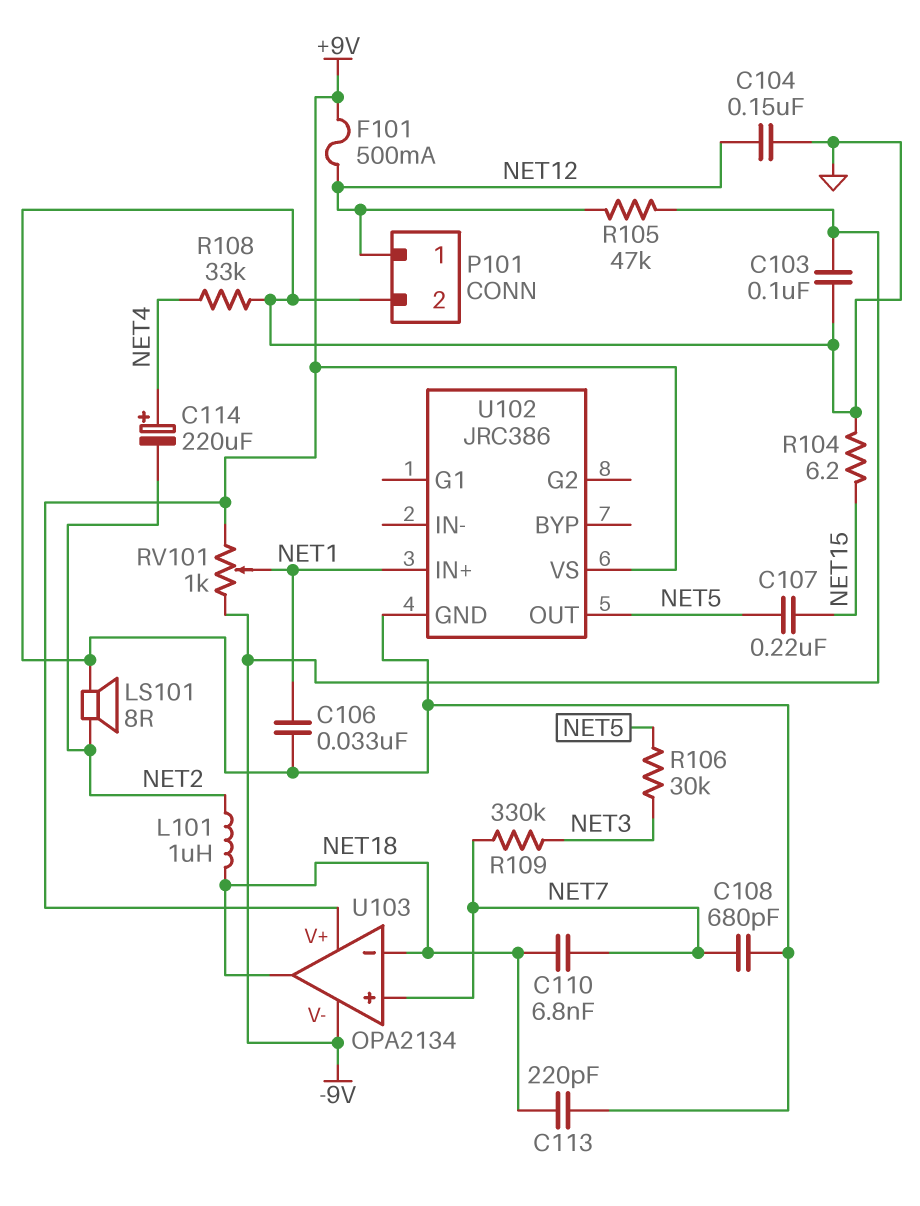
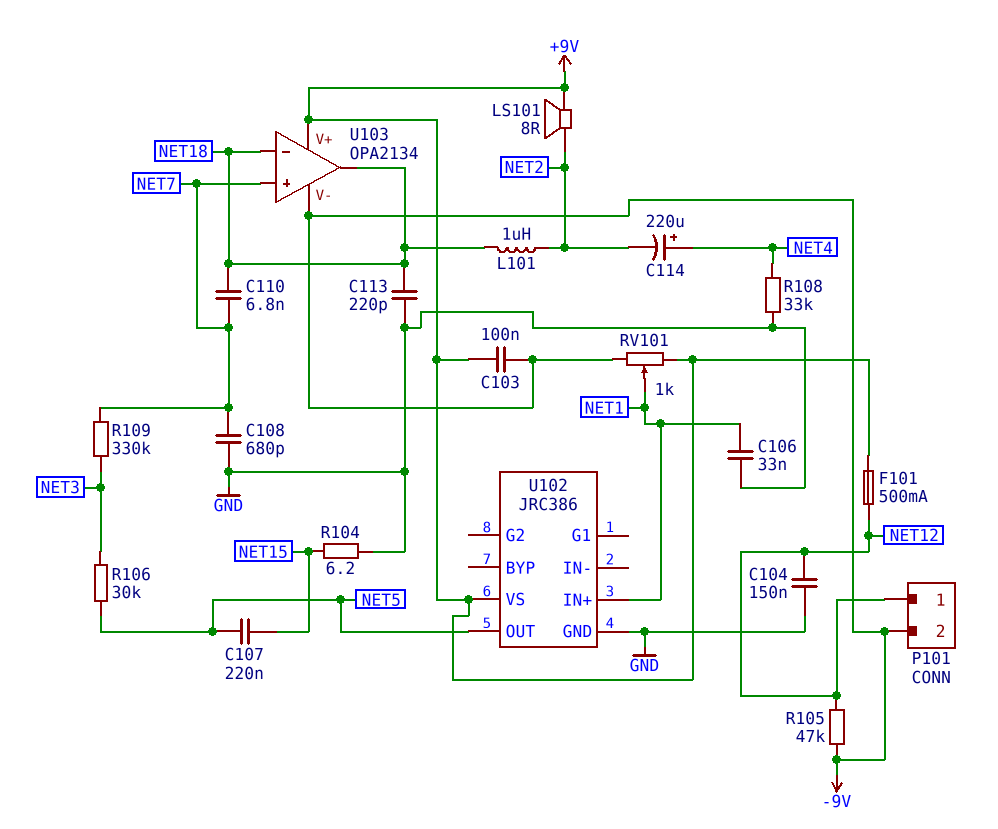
C103: 100nF (-9V, GND) -> 100nF (+9V, -9V)
LS101: speaker 8R (GND, NET2) -> speaker 8R (+9V, NET2)
P101 pin 2: GND -> -9V

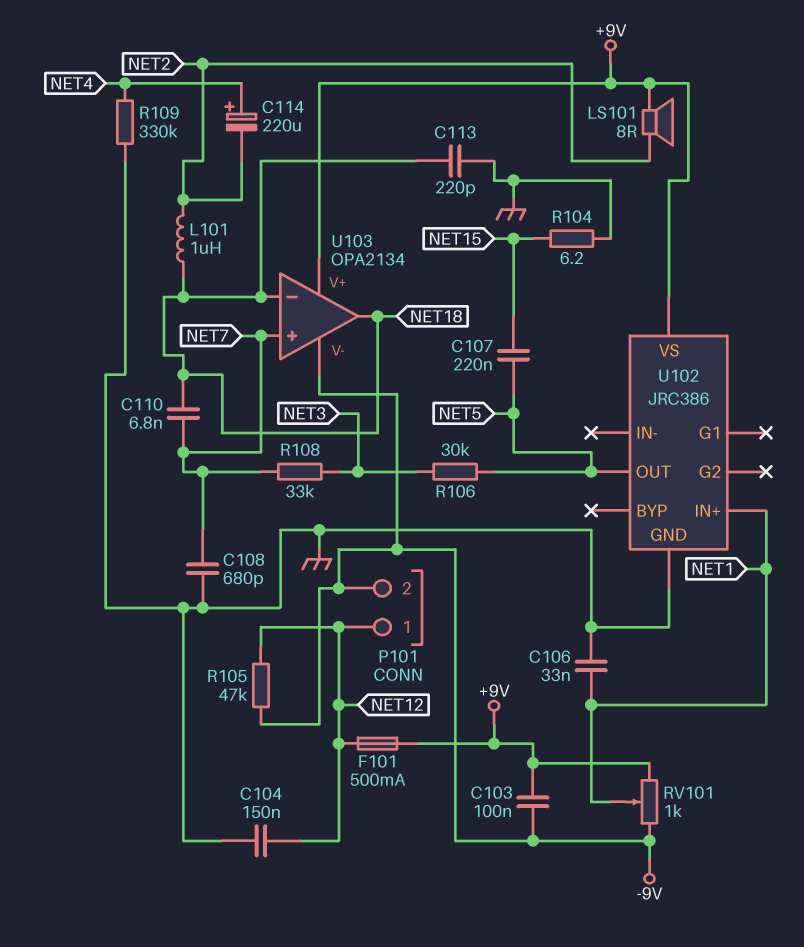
R108: 33k (GND, NET4) -> 33k (NET3, NET7)
R109: 330k (NET3, NET7) -> 330k (GND, NET4)

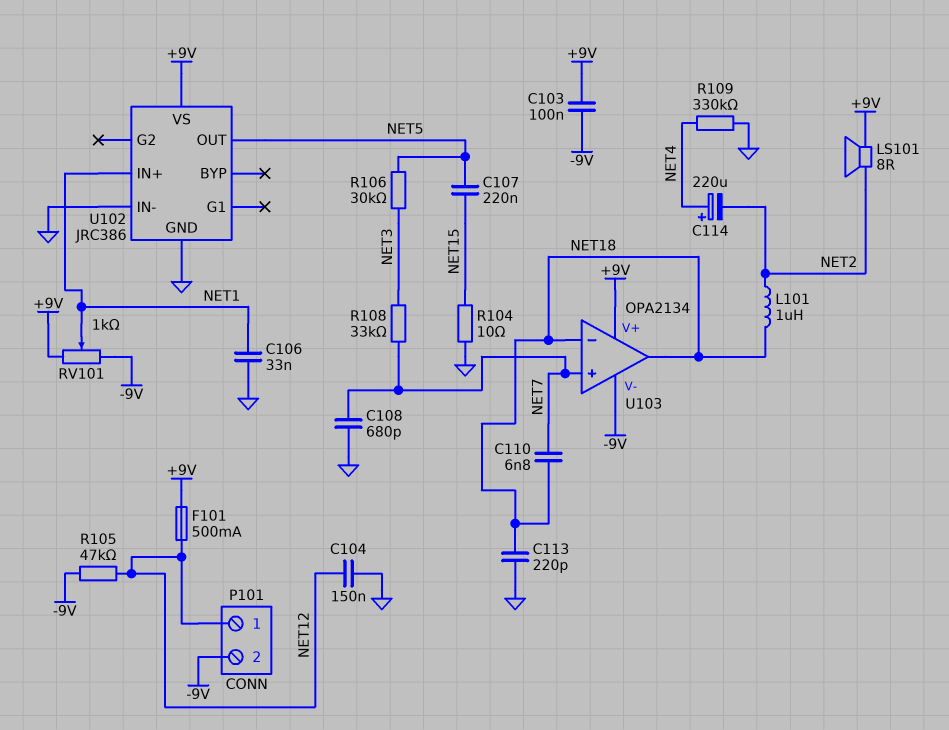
R104: 6.2 (GND, NET15) -> 10 (GND, NET15)
U102 pin IN-: none -> GND

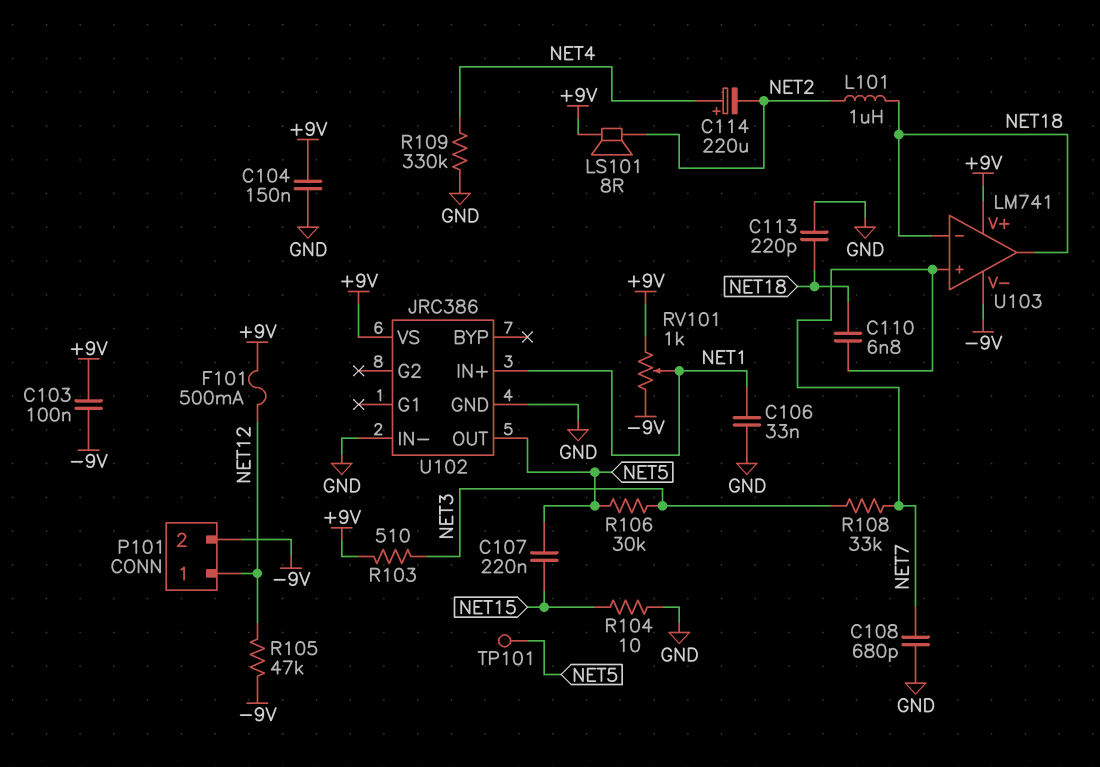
C104: 150nF (GND, NET12) -> 150nF (+9V, GND)
R103: none -> 510 (+9V, NET3)
TP101: none -> test point (NET5)
U103: OPA2134 -> LM741

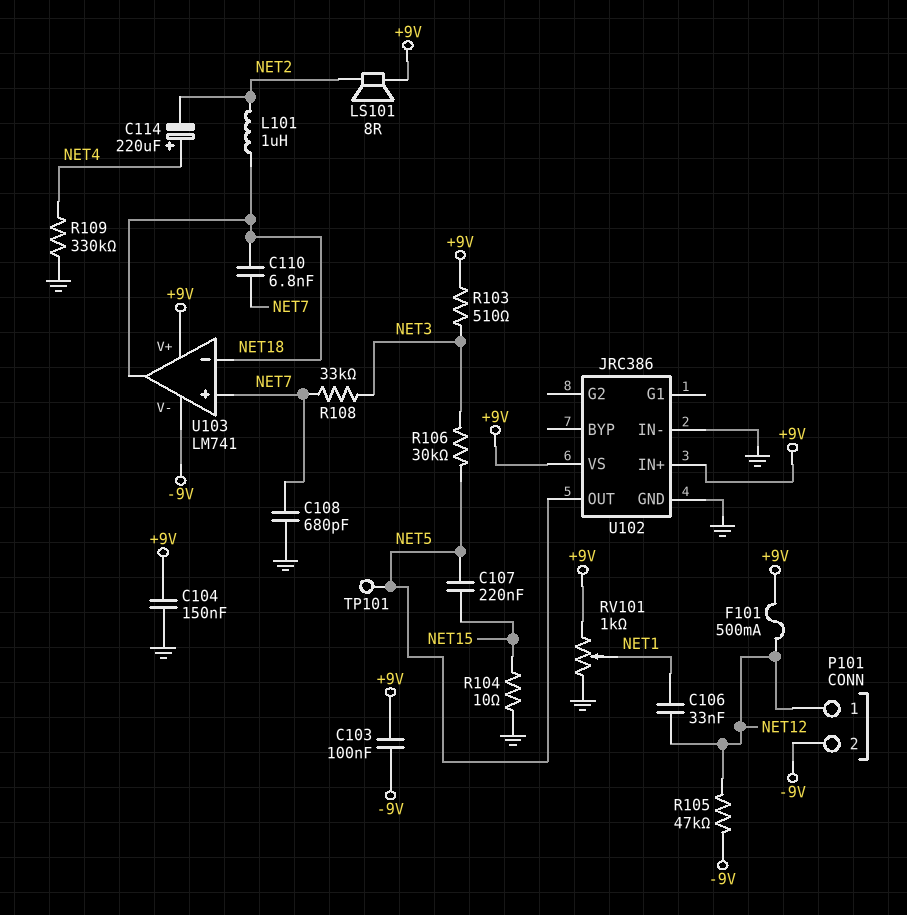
C106: 33nF (GND, NET1) -> 33nF (NET1, NET12)
C113: 220pF (GND, NET18) -> none
RV101: 1k (+9V, -9V, wiper NET1) -> 1k (+9V, GND, wiper NET1)
U102 pin IN+: NET1 -> +9V

